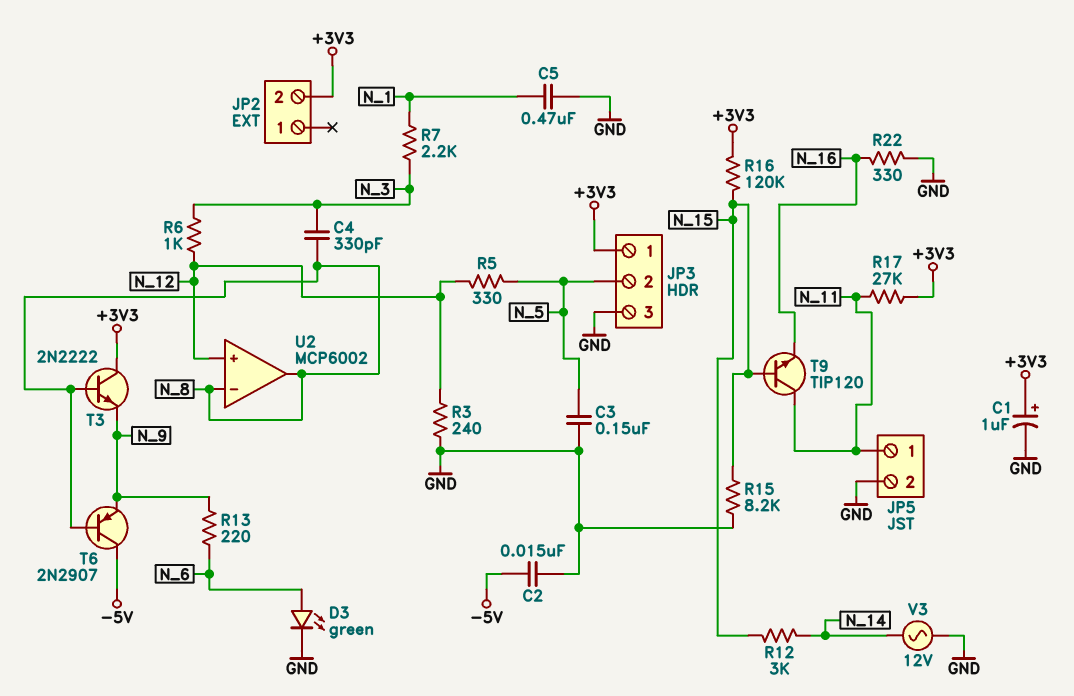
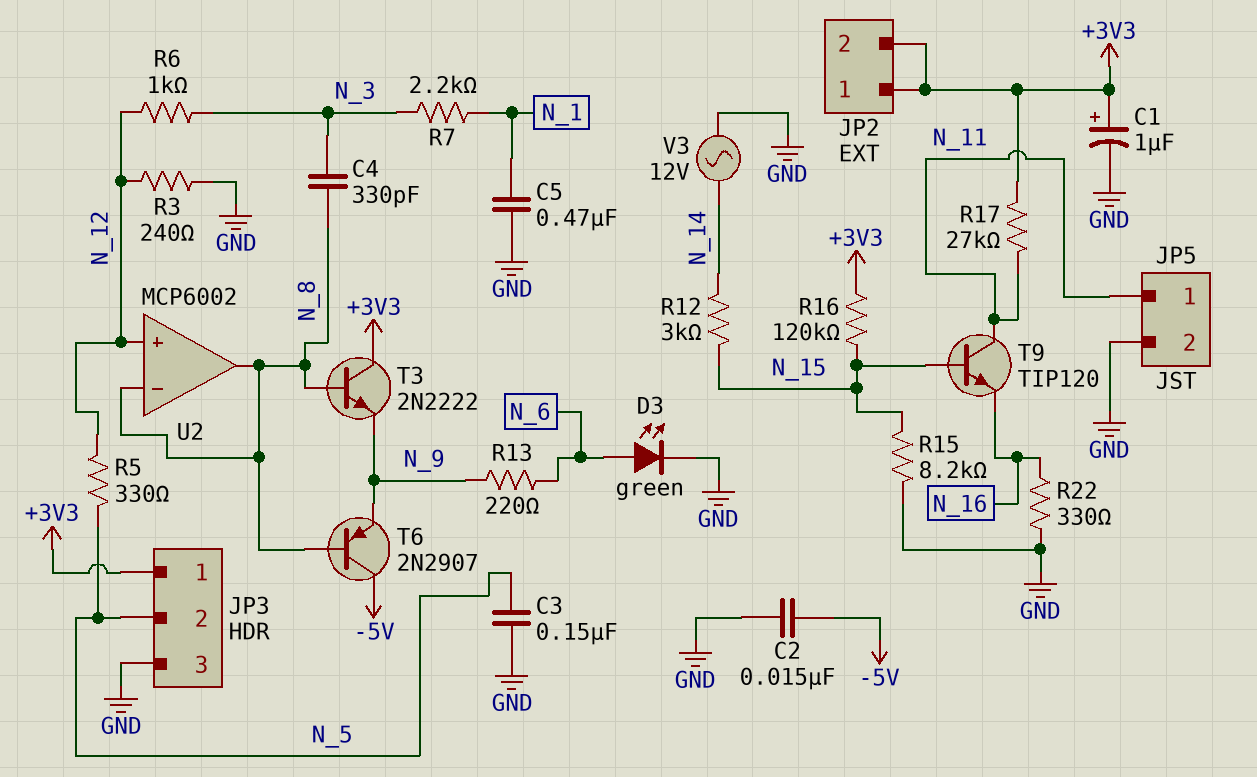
JP2 pin 1: none -> +3V3

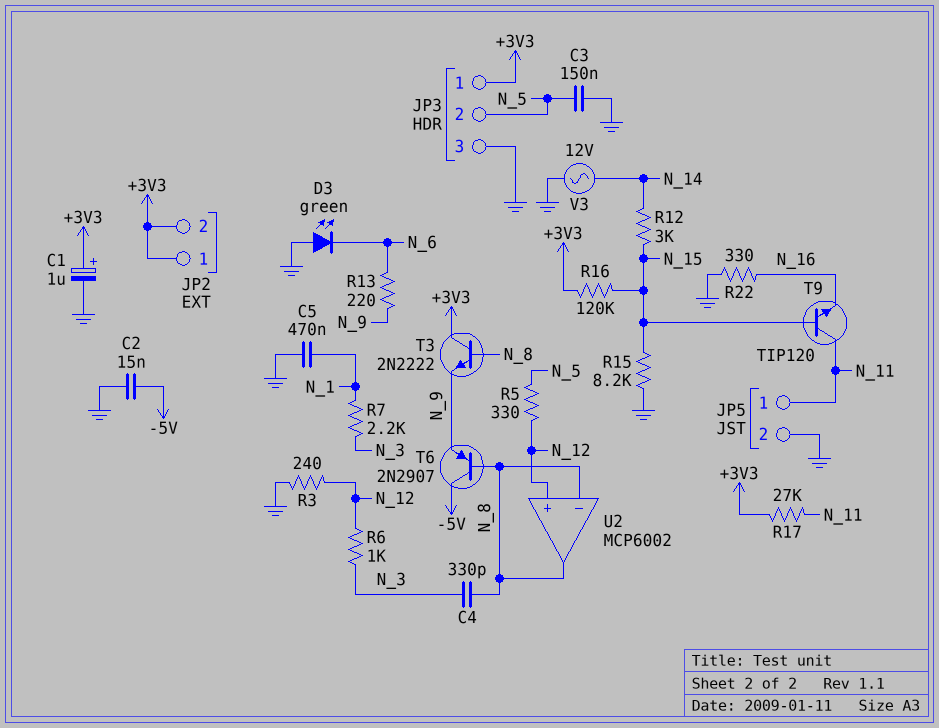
D3: LED green (A N_6, K GND) -> LED green (A GND, K N_6)

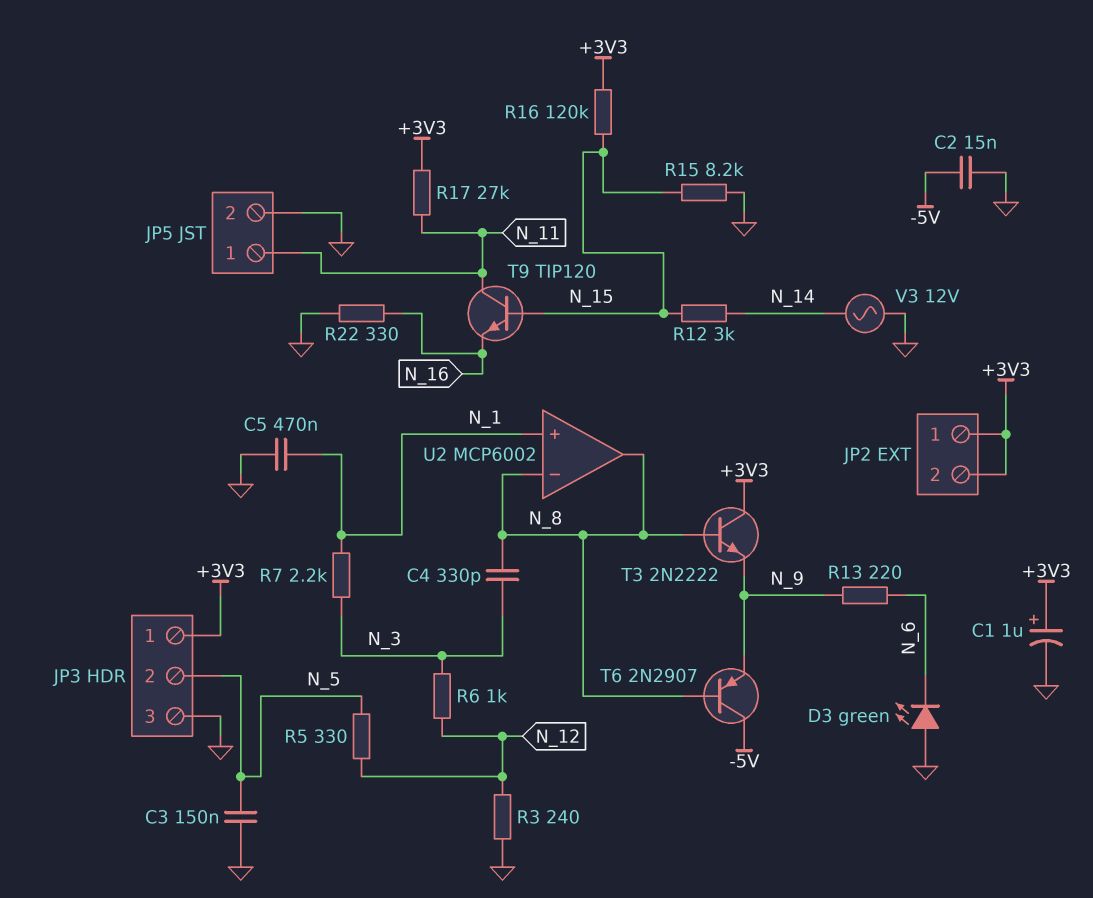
U2 pin in+: N_12 -> N_1

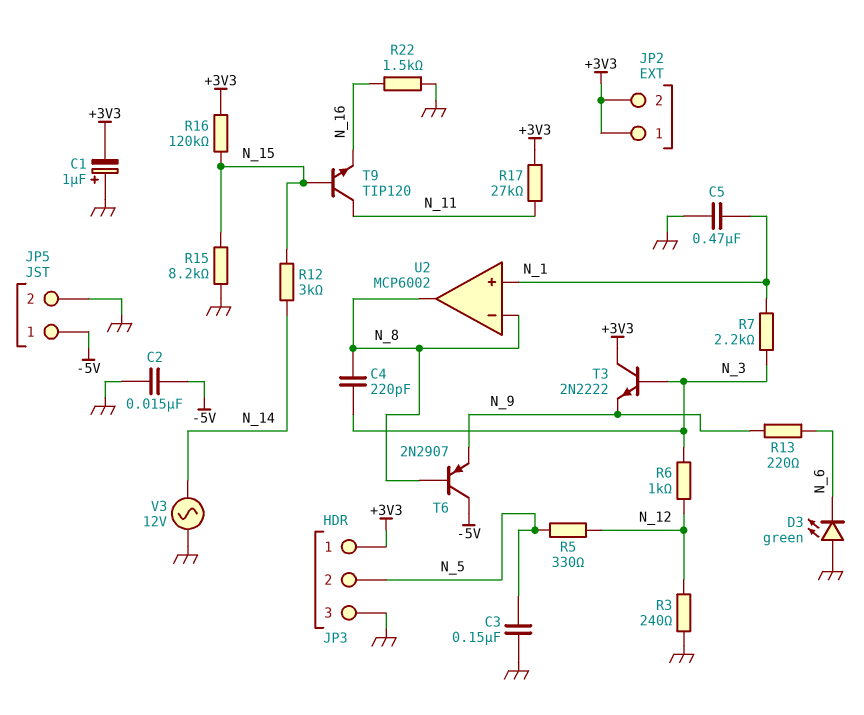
C1: 1uF (plus +3V3, minus GND) -> 1uF (plus GND, minus +3V3)
C4: 330pF (N_3, N_8) -> 220pF (N_3, N_8)
JP5 pin 1: N_11 -> -5V
R22: 330 (GND, N_16) -> 1.5k (GND, N_16)
T3: NPN 2N2222 (B N_8, C +3V3, E N_9) -> NPN 2N2222 (B N_3, C +3V3, E N_9)

